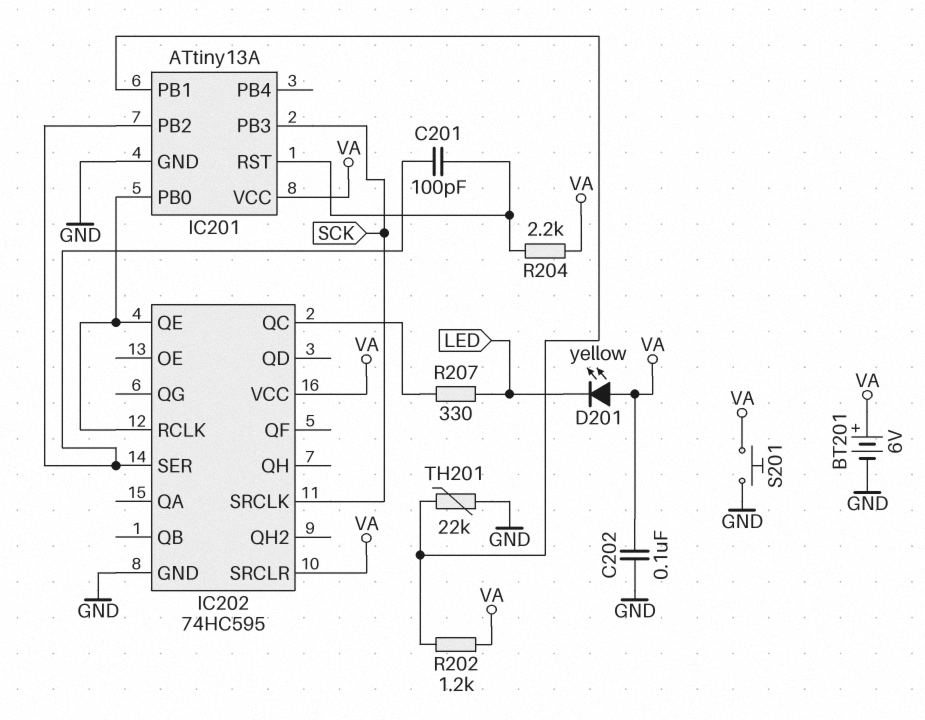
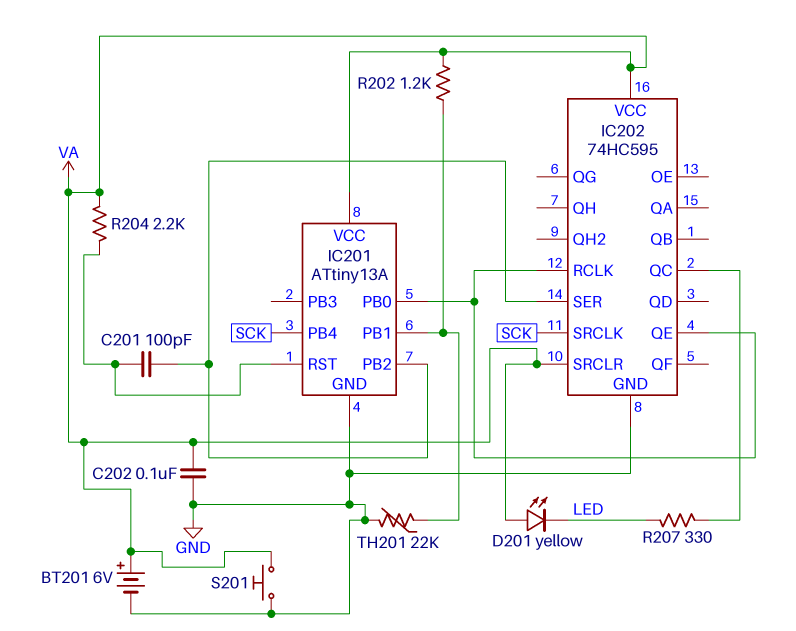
IC201 pin PB3: SCK -> none
IC201 pin PB4: none -> SCK

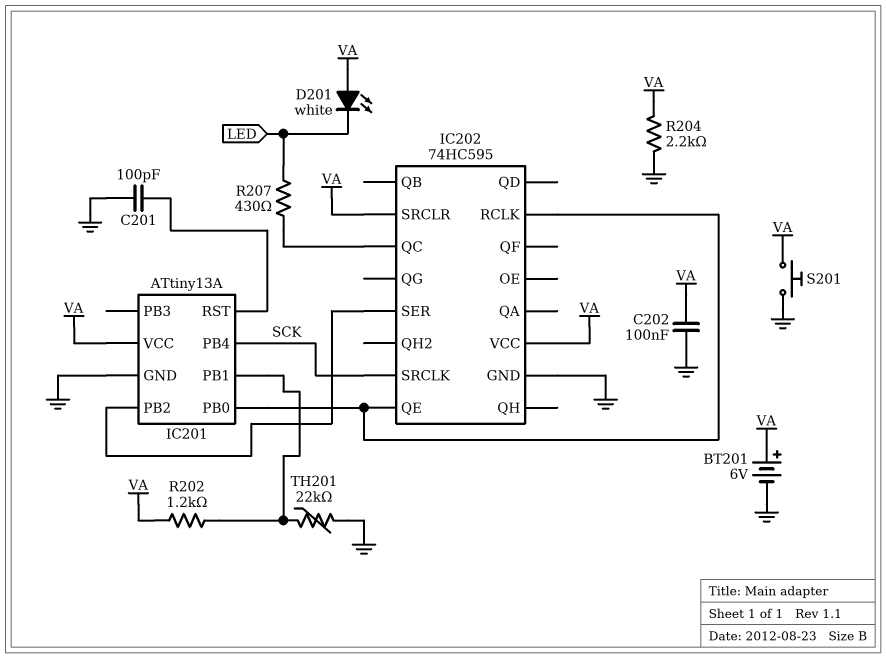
C201: 100pF (IC201/PB2, IC201/RST) -> 100pF (GND, IC201/RST)
D201: LED yellow (A VA, K LED) -> LED white (A VA, K LED)
R204: 2.2k (IC201/RST, VA) -> 2.2k (GND, VA)
R207: 330 (IC202/QC, LED) -> 430 (IC202/QC, LED)

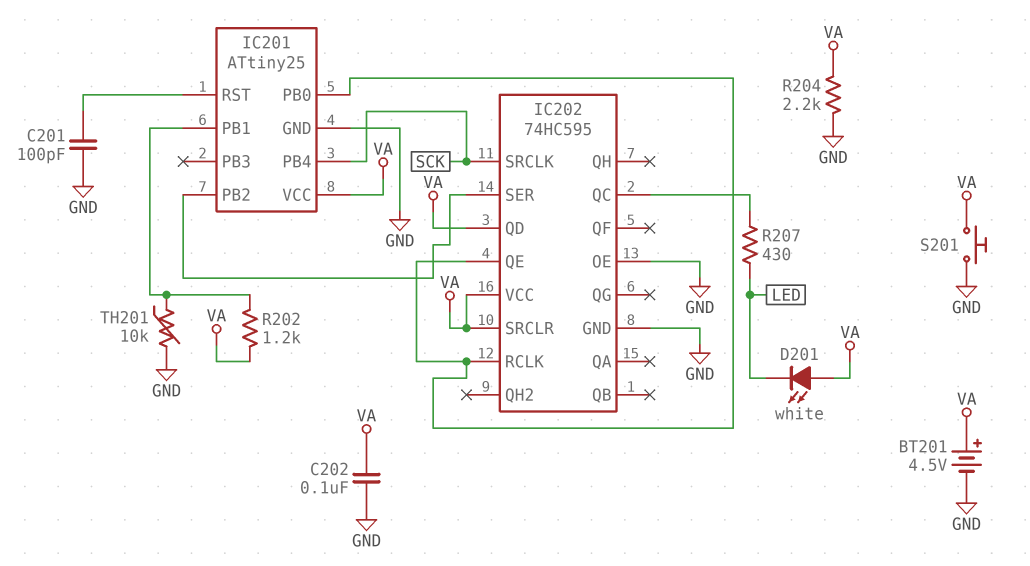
BT201: 6V (plus VA, minus GND) -> 4.5V (plus VA, minus GND)
IC201: ATtiny13A -> ATtiny25
IC202 pin OE: none -> GND
IC202 pin QD: none -> VA
TH201: 22k (GND, IC201/PB1) -> 10k (GND, IC201/PB1)

